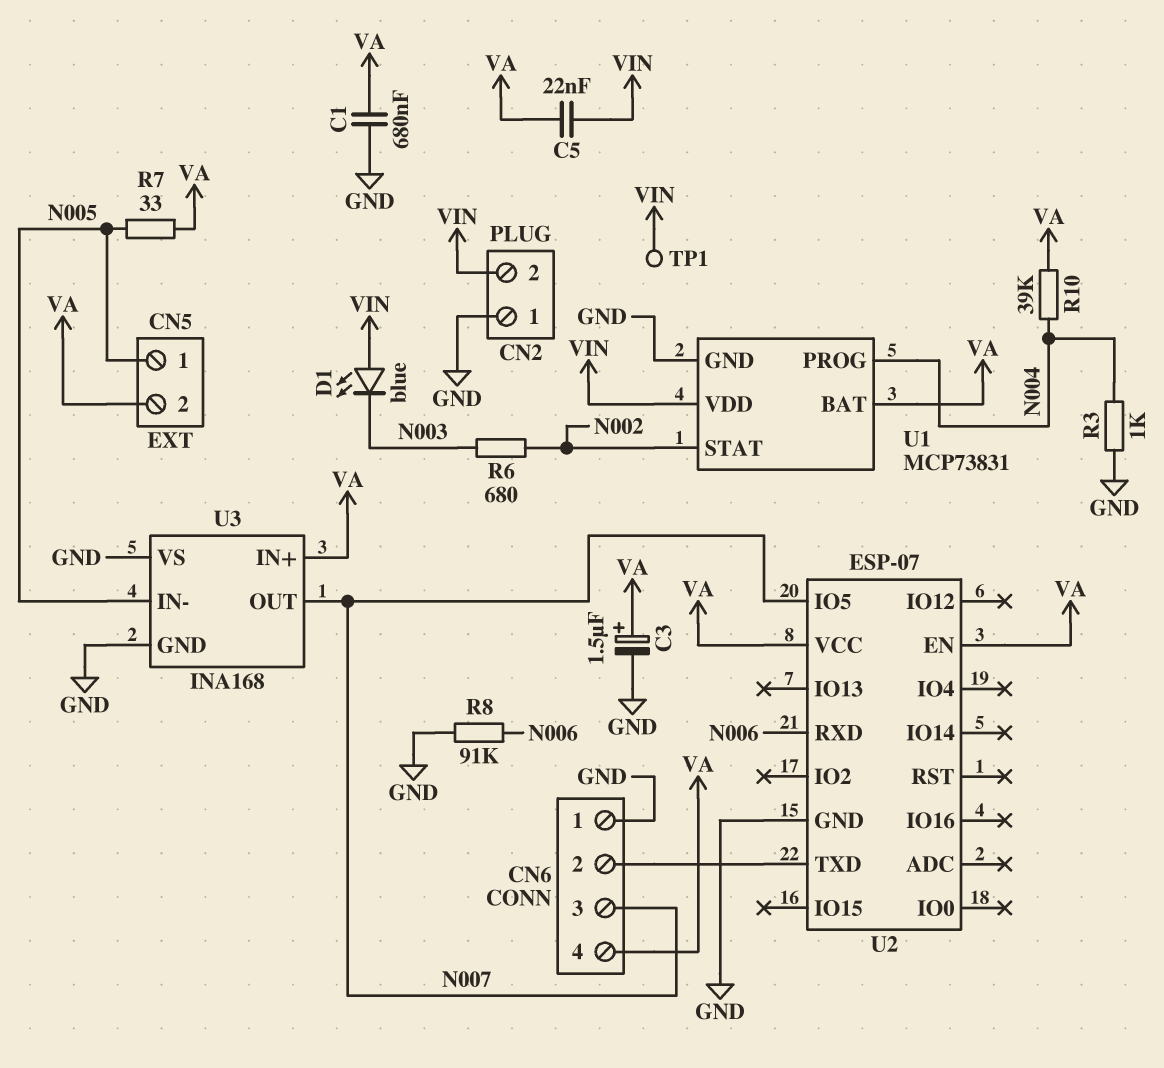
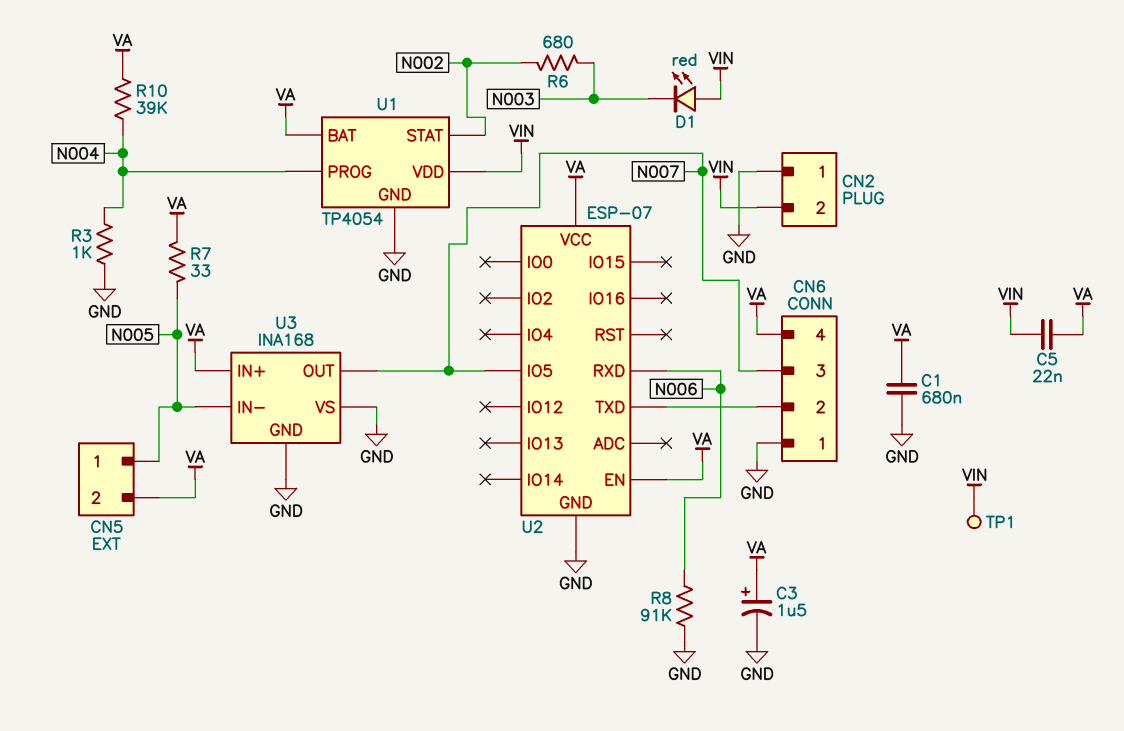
D1: LED blue (A VIN, K N003) -> LED red (A VIN, K N003)
U1: MCP73831 -> TP4054

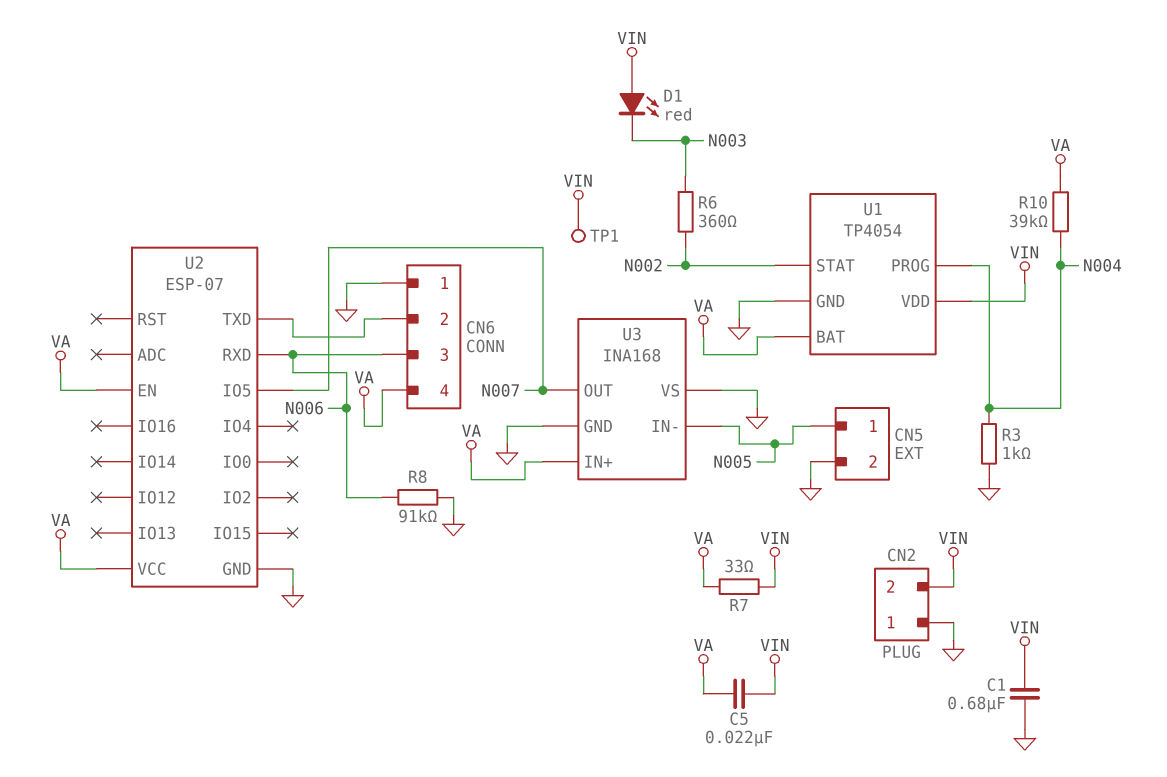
C1: 680nF (GND, VA) -> 680nF (GND, VIN)
C3: 1.5uF (plus VA, minus GND) -> none
CN5 pin 2: VA -> GND
CN6 pin 3: N007 -> N006
R6: 680 (N002, N003) -> 360 (N002, N003)
R7: 33 (N005, VA) -> 33 (VA, VIN)

